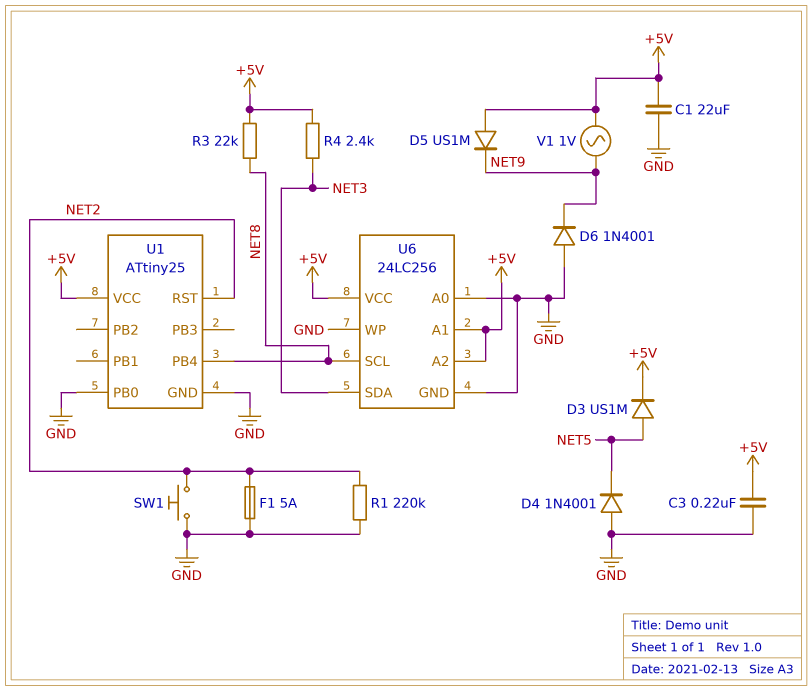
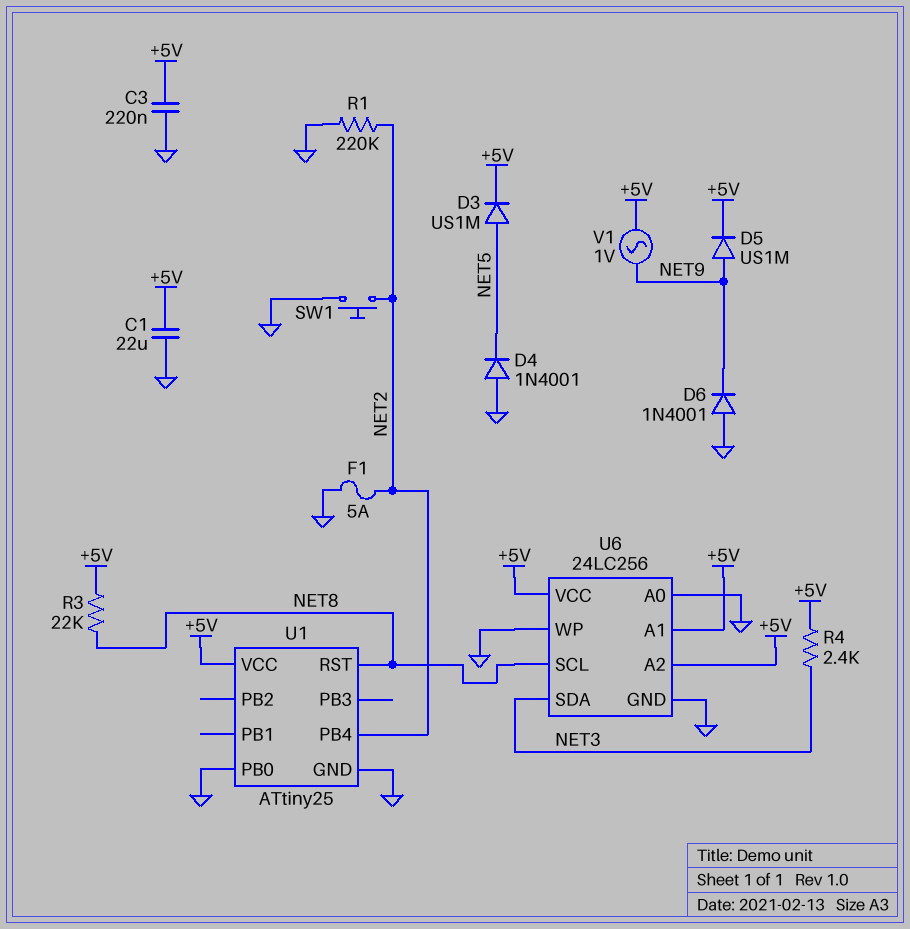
D5: diode US1M (A +5V, K NET9) -> diode US1M (A NET9, K +5V)
U1 pin PB4: NET8 -> NET2
U1 pin RST: NET2 -> NET8

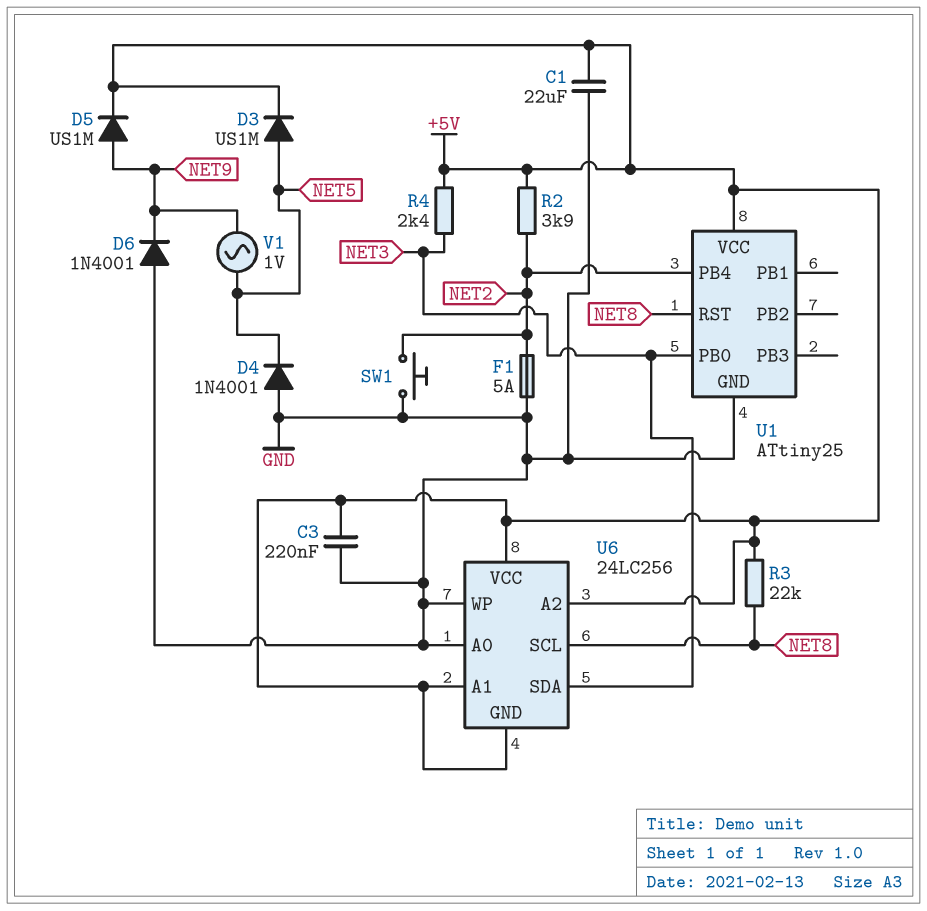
R1: 220k (GND, NET2) -> none
R2: none -> 3.9k (+5V, NET2)
U1 pin PB0: GND -> NET3
U6 pin GND: GND -> +5V
V1: AC 1V (+5V, NET9) -> AC 1V (NET5, NET9)

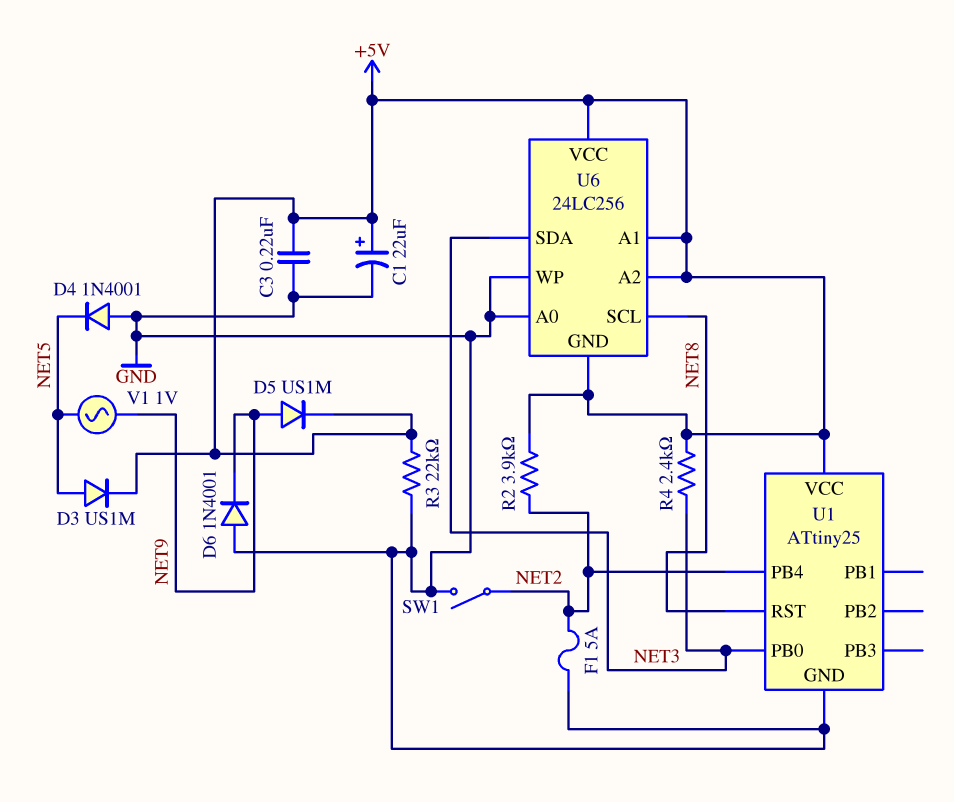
C1: 22uF (+5V, GND) -> 22uF (plus +5V, minus GND)
R3: 22k (+5V, NET8) -> 22k (+5V, GND)
SW1: button (GND, NET2) -> switch (GND, NET2)

